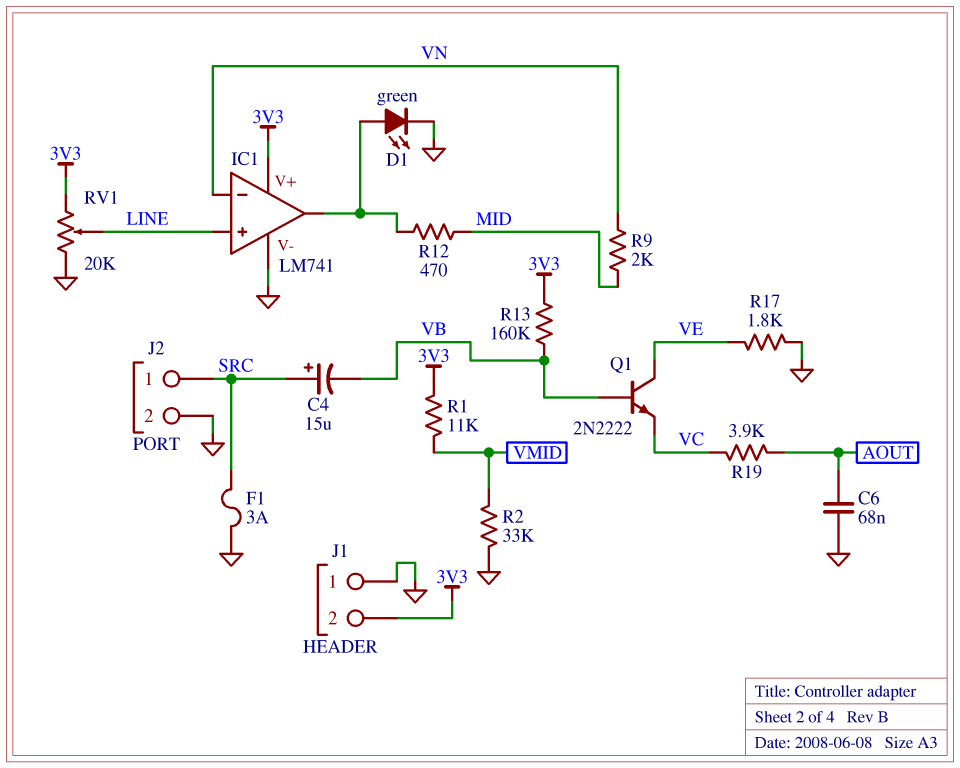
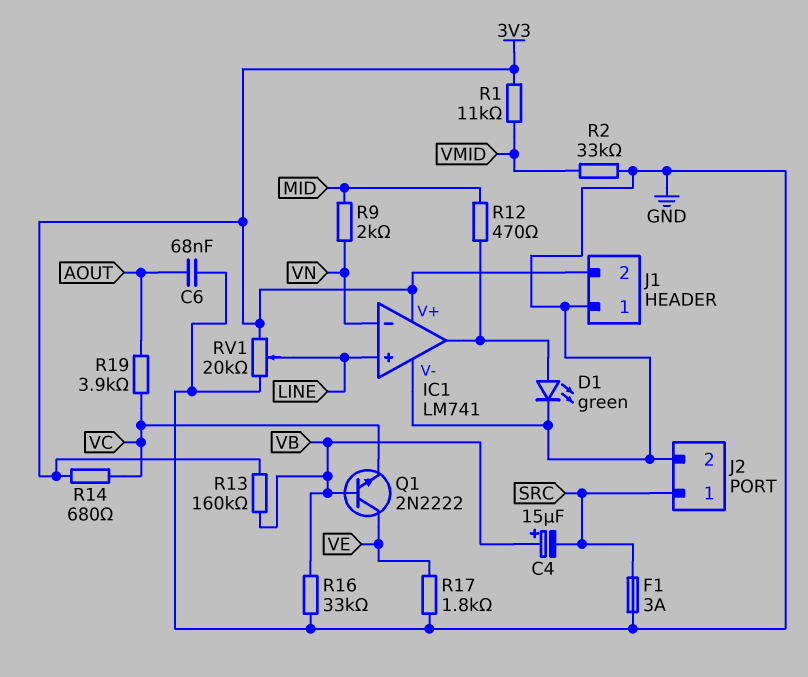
C4: 15uF (plus SRC, minus VB) -> 15uF (plus VB, minus SRC)
R14: none -> 680 (3V3, VC)
R16: none -> 33k (GND, VB)

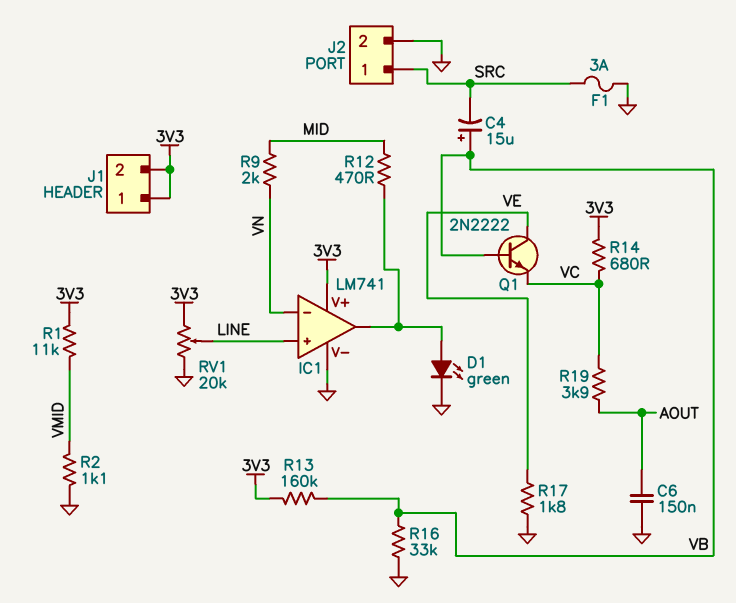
C6: 68nF (AOUT, GND) -> 150nF (AOUT, GND)
J1 pin 1: GND -> 3V3
R2: 33k (GND, VMID) -> 1.1k (GND, VMID)

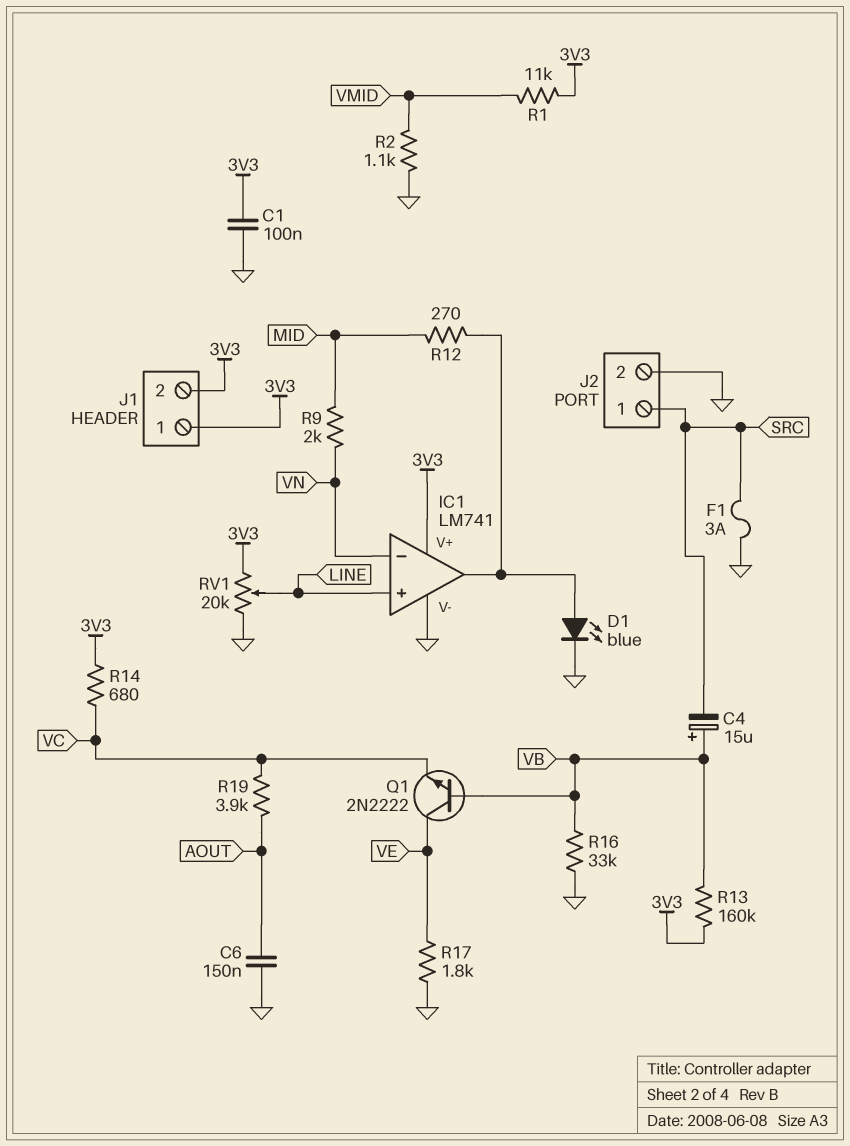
C1: none -> 100nF (3V3, GND)
D1: LED green (A IC1/out, K GND) -> LED blue (A IC1/out, K GND)
R12: 470 (IC1/out, MID) -> 270 (IC1/out, MID)

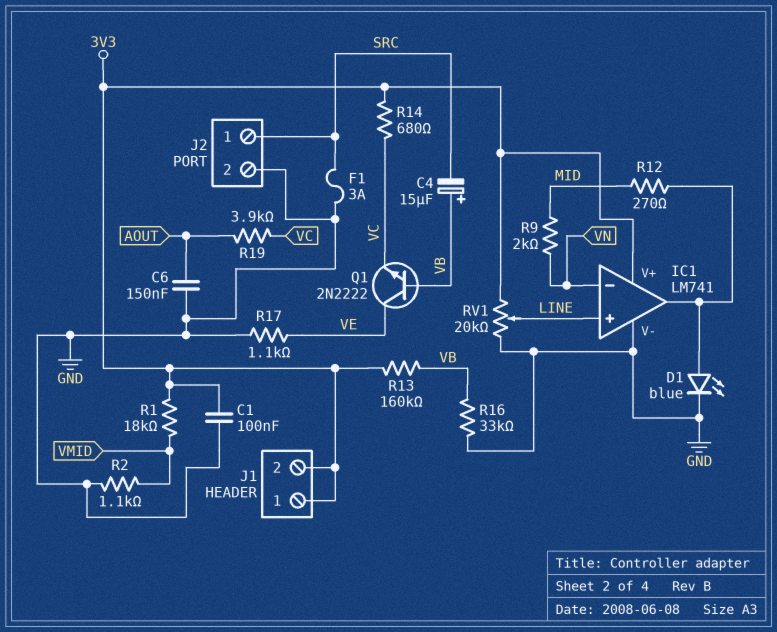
R1: 11k (3V3, VMID) -> 18k (3V3, VMID)
R17: 1.8k (GND, VE) -> 1.1k (GND, VE)

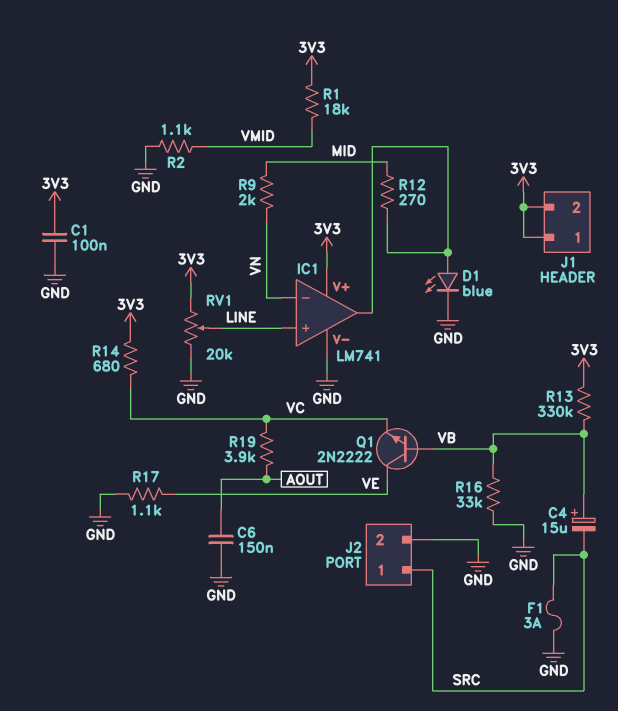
R13: 160k (3V3, VB) -> 330k (3V3, VB)

